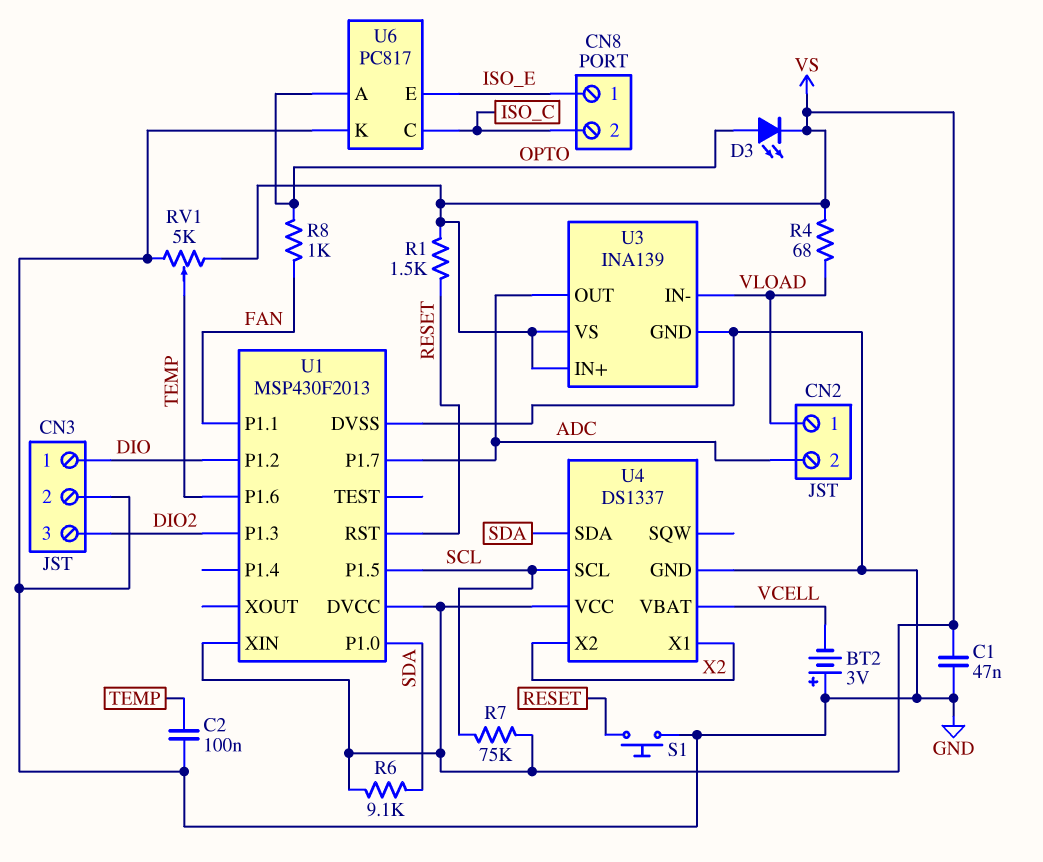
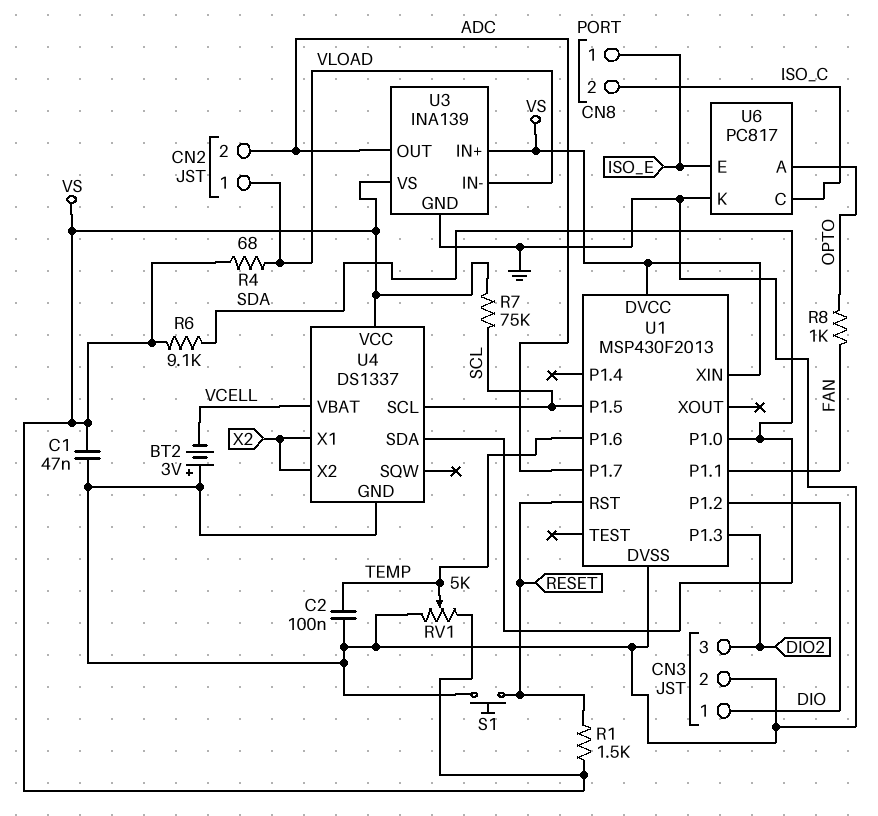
D3: LED (A OPTO, K VS) -> none

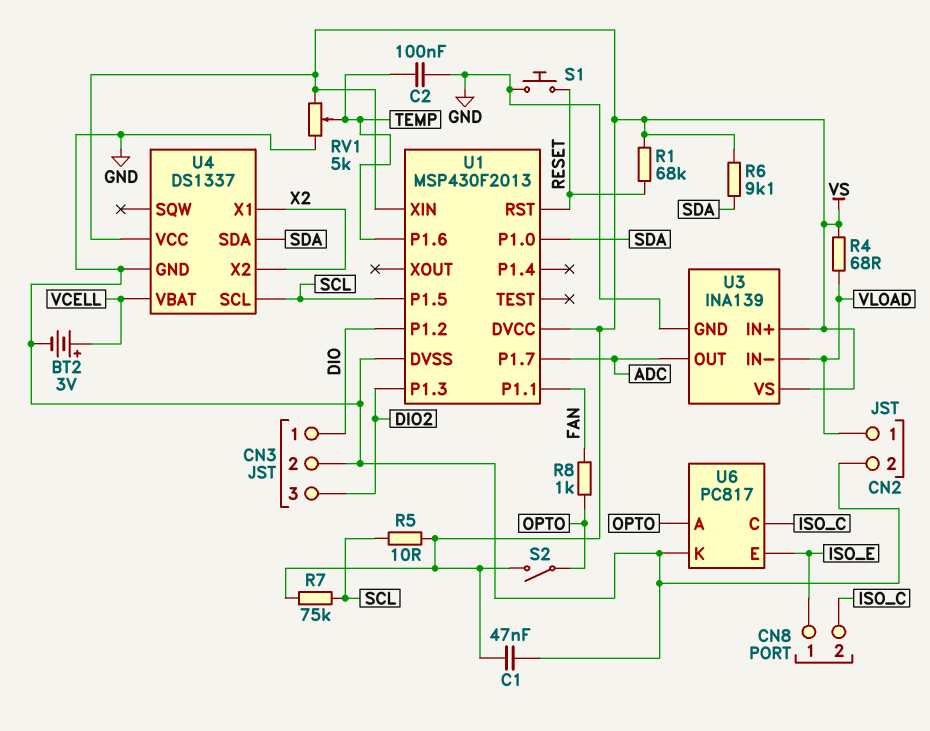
BT2: 3V (plus GND, minus VCELL) -> 3V (plus VCELL, minus GND)
CN2 pin 2: ADC -> GND
R1: 1.5k (RESET, VS) -> 68k (RESET, VS)
R5: none -> 10 (SCL, VS)
S2: none -> switch (OPTO, VS)

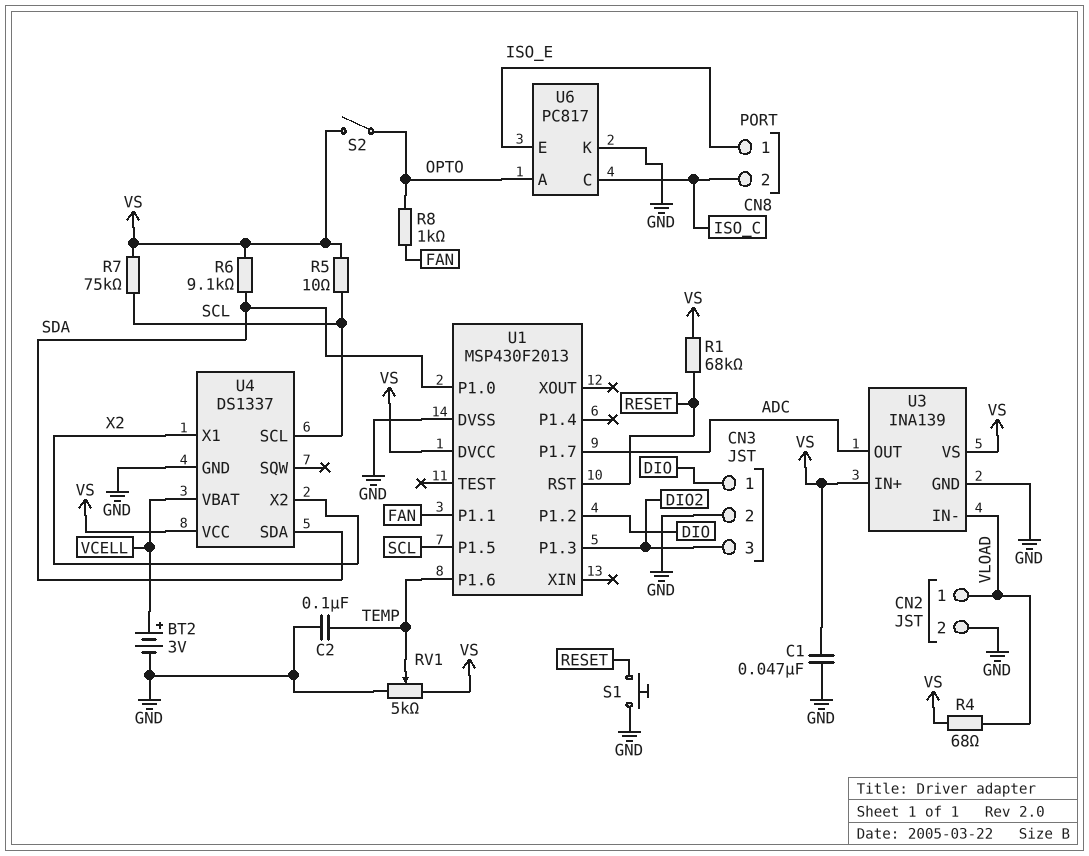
U1 pin XIN: VS -> none

